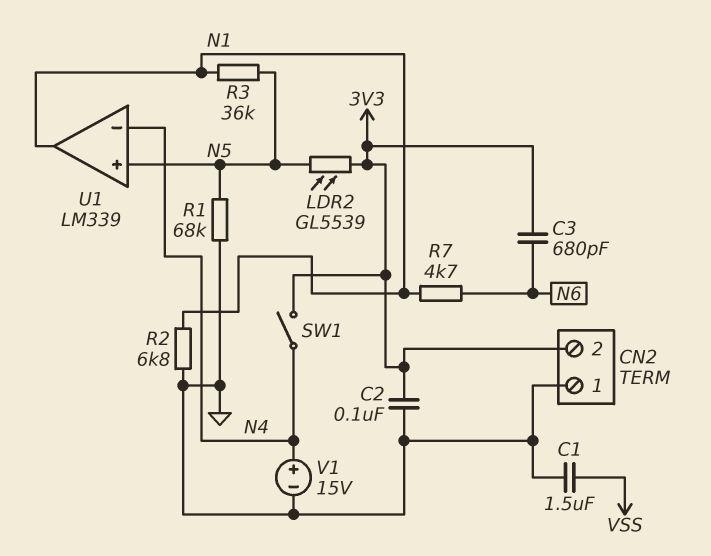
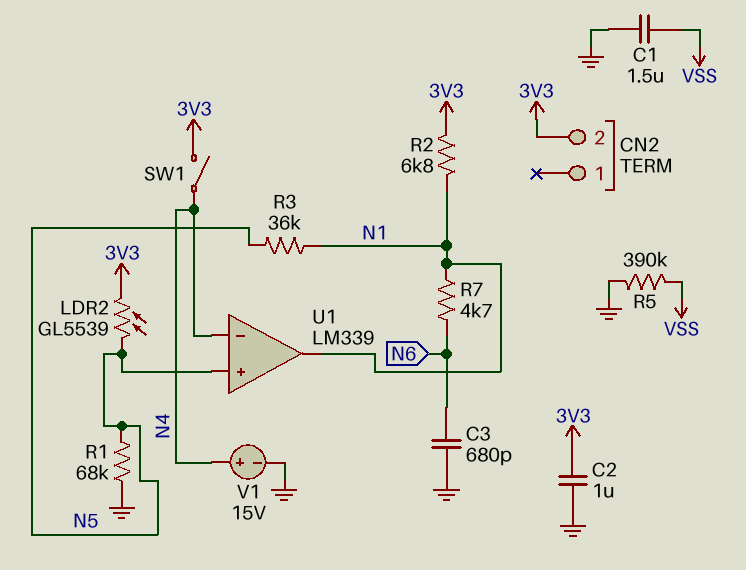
C2: 100nF (3V3, GND) -> 1uF (3V3, GND)
C3: 680pF (3V3, N6) -> 680pF (GND, N6)
CN2 pin 1: GND -> none
R2: 6.8k (GND, N1) -> 6.8k (3V3, N1)
R5: none -> 390k (GND, VSS)

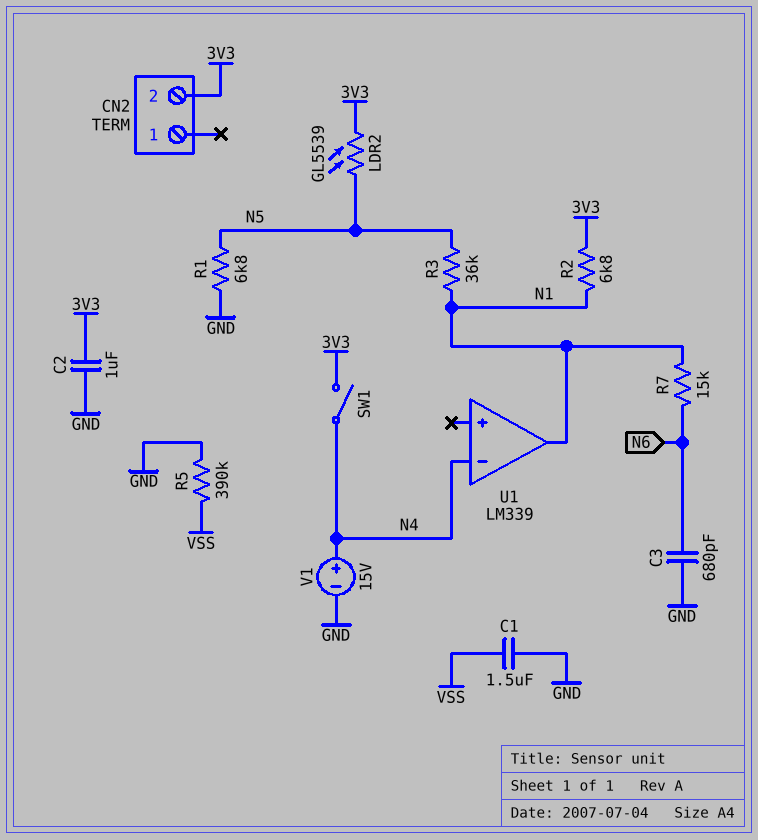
R1: 68k (GND, N5) -> 6.8k (GND, N5)
R7: 4.7k (N1, N6) -> 15k (N1, N6)
U1 pin in+: N5 -> none

